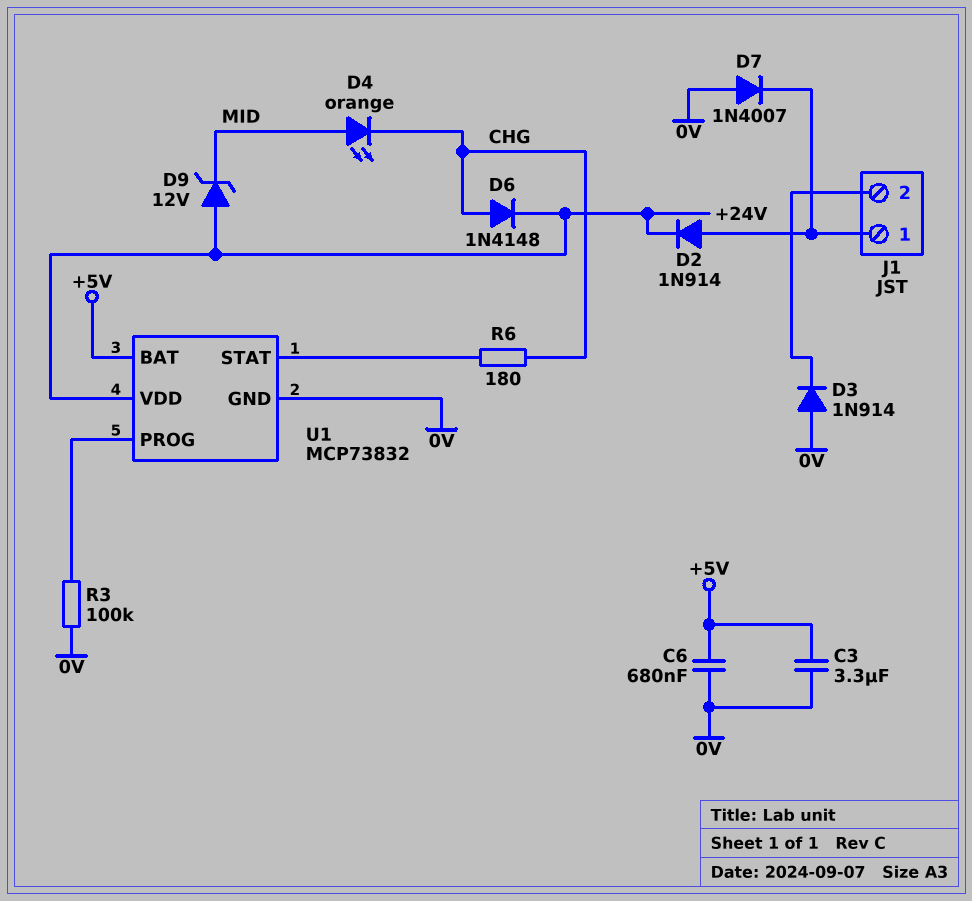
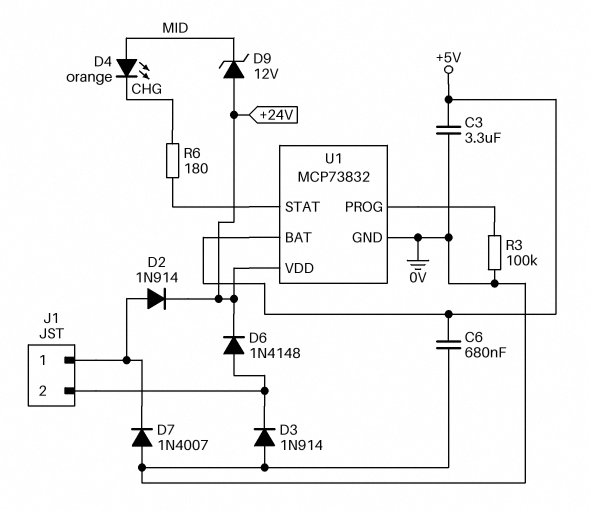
D6: diode 1N4148 (A CHG, K +24V) -> diode 1N4148 (A J1/2, K +24V)

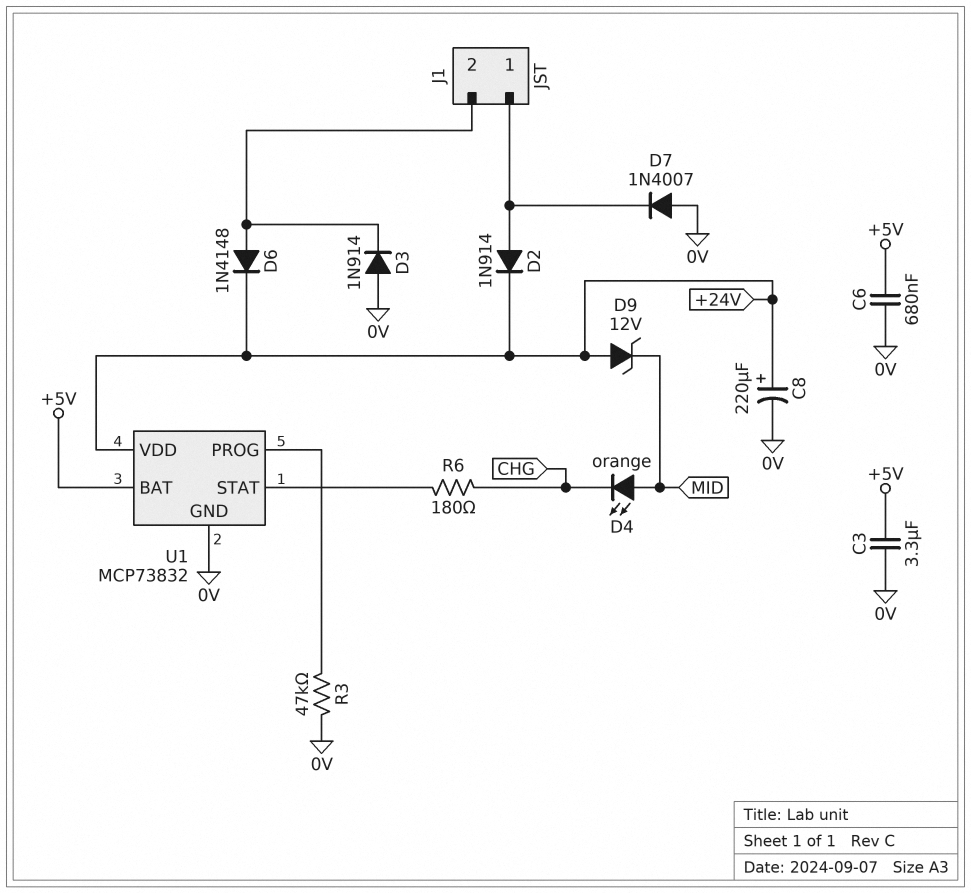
C8: none -> 220uF (plus +24V, minus 0V)
R3: 100k (0V, U1/PROG) -> 47k (0V, U1/PROG)

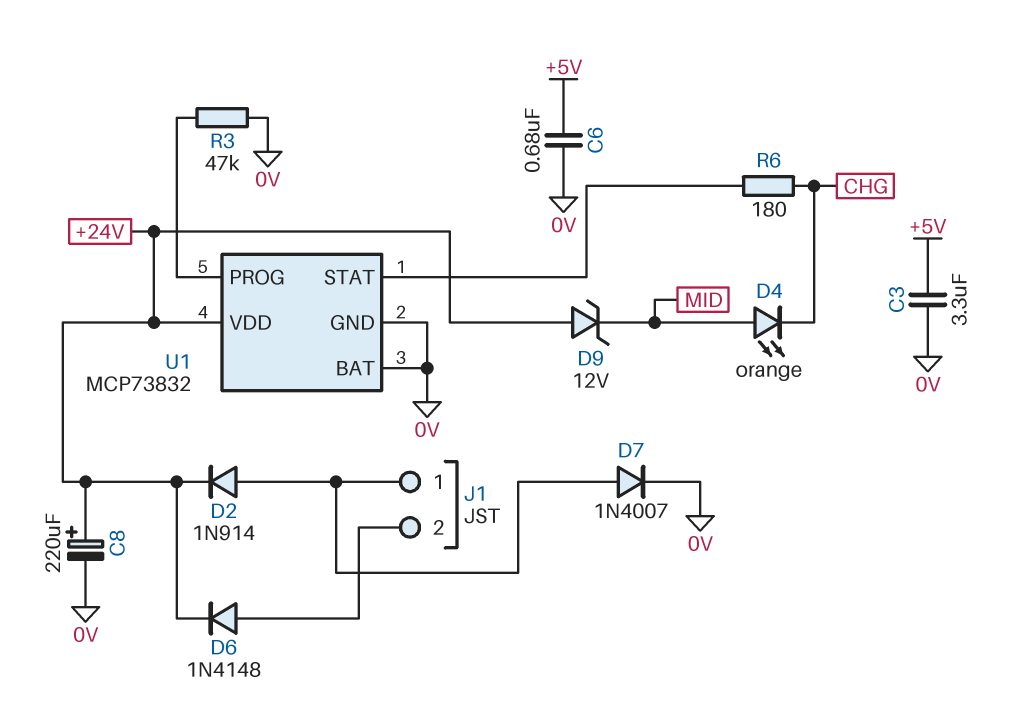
D3: diode 1N914 (A 0V, K J1/2) -> none
D7: diode 1N4007 (A 0V, K J1/1) -> diode 1N4007 (A J1/1, K 0V)
U1 pin BAT: +5V -> 0V

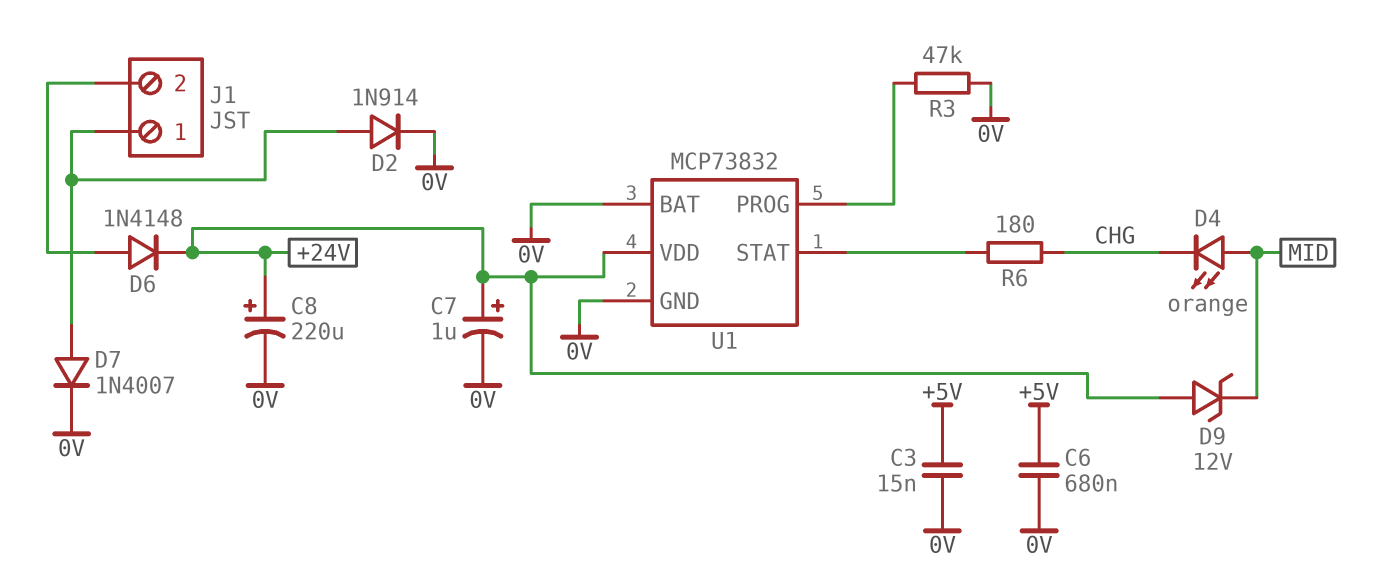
C3: 3.3uF (+5V, 0V) -> 15nF (+5V, 0V)
C7: none -> 1uF (plus +24V, minus 0V)
D2: diode 1N914 (A J1/1, K +24V) -> diode 1N914 (A J1/1, K 0V)

